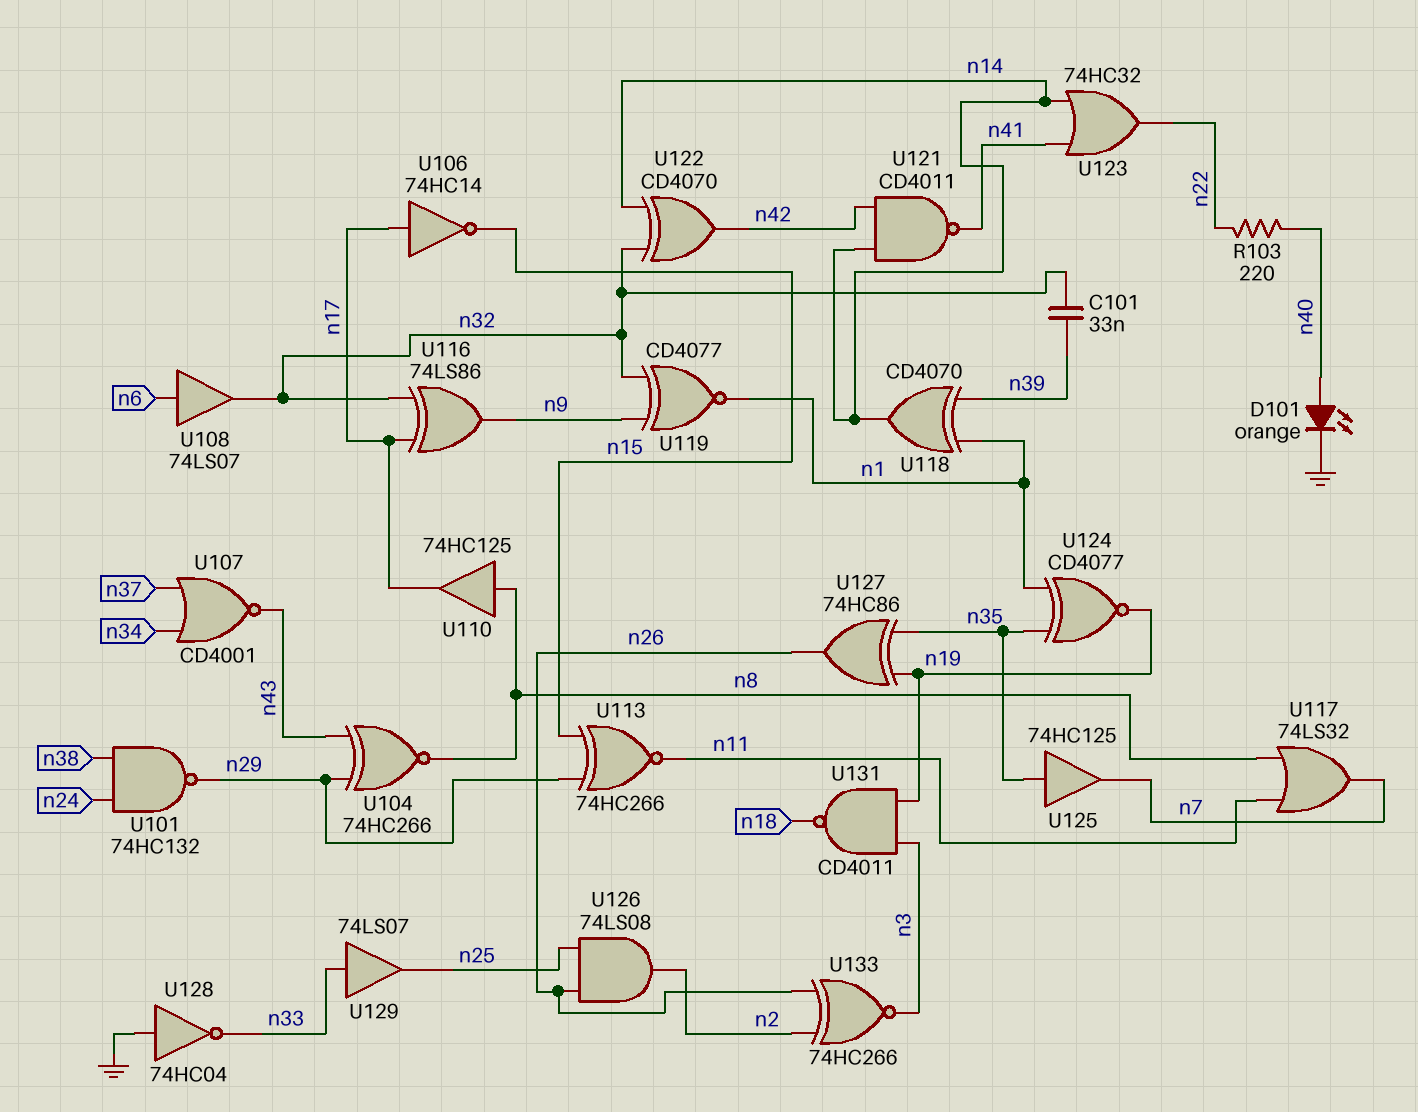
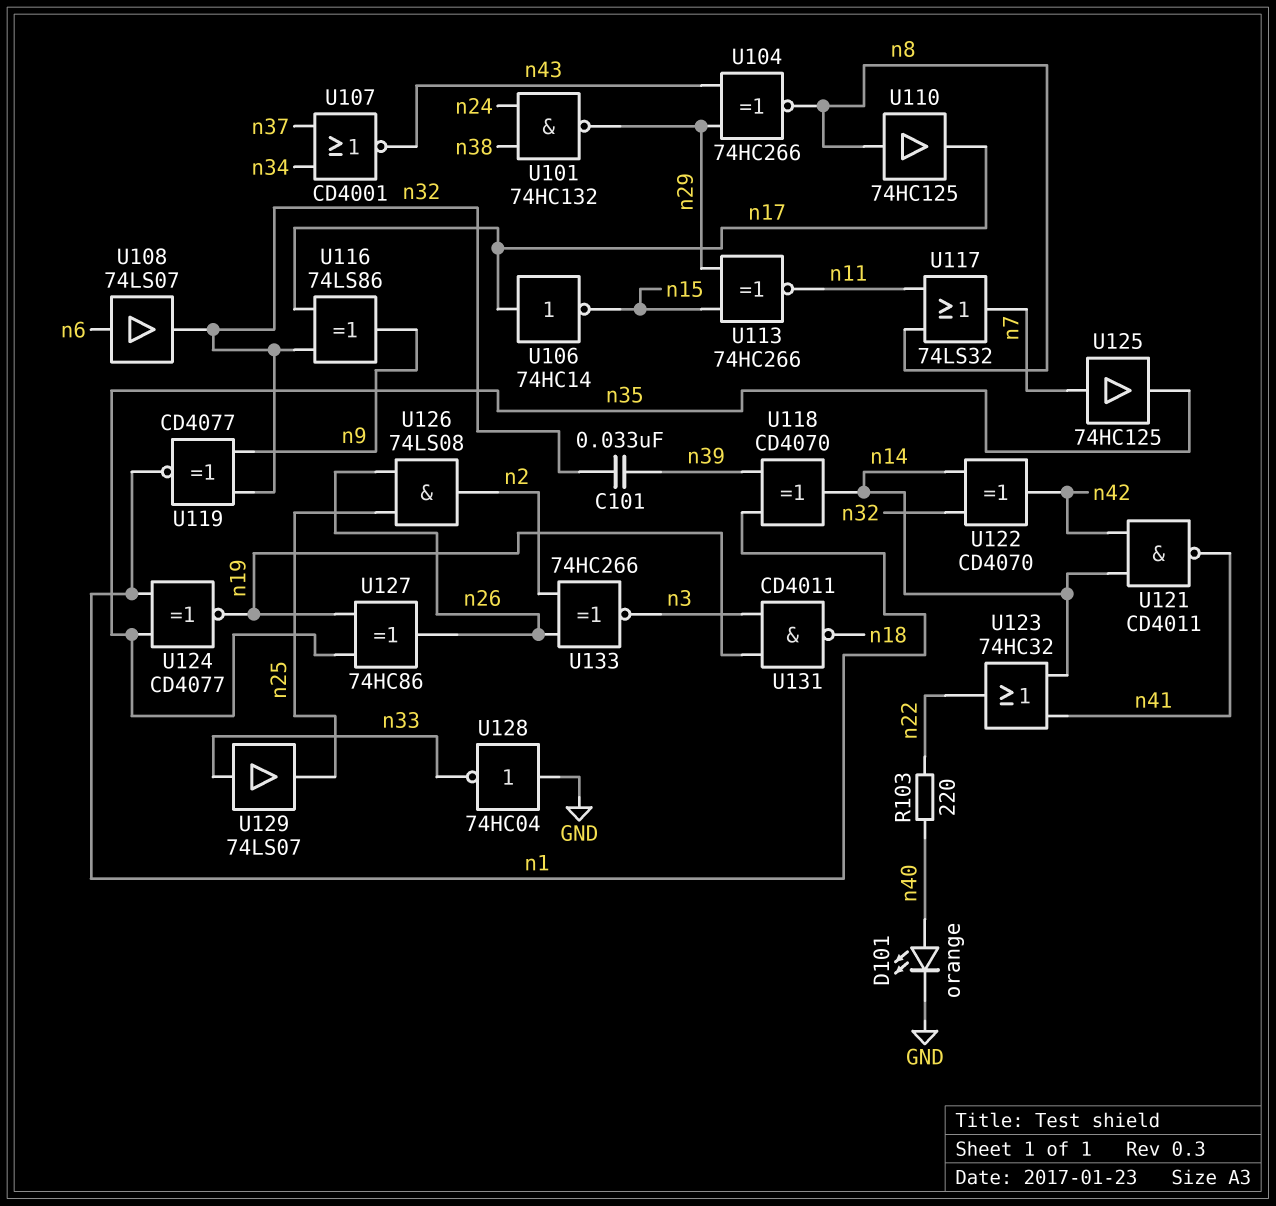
U125: buffer 74HC125 (in n35, out n7) -> buffer 74HC125 (in n7, out n35)

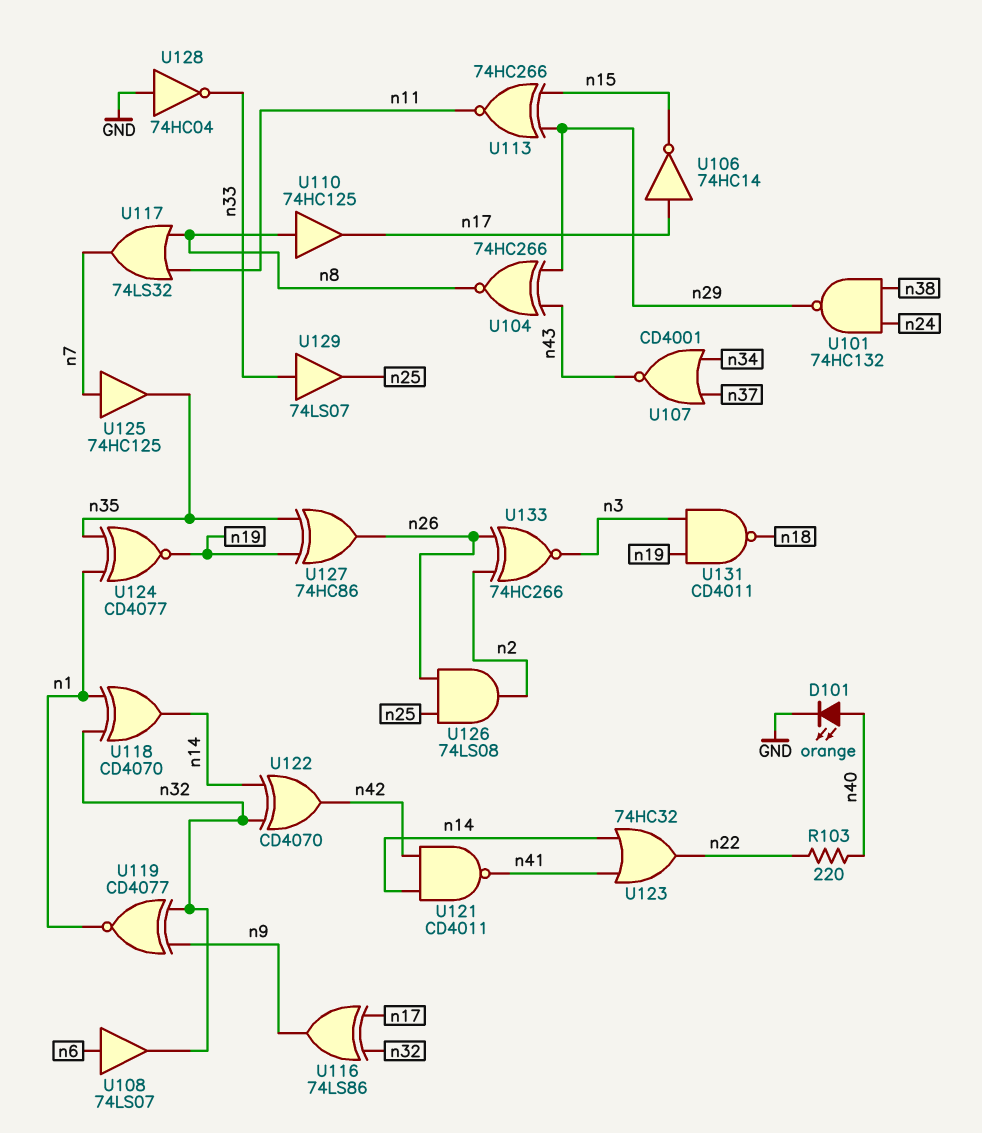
C101: 33nF (n32, n39) -> none
U118: XOR CD4070 (in n1, in n39, out n14) -> XOR CD4070 (in n1, in n32, out n14)

